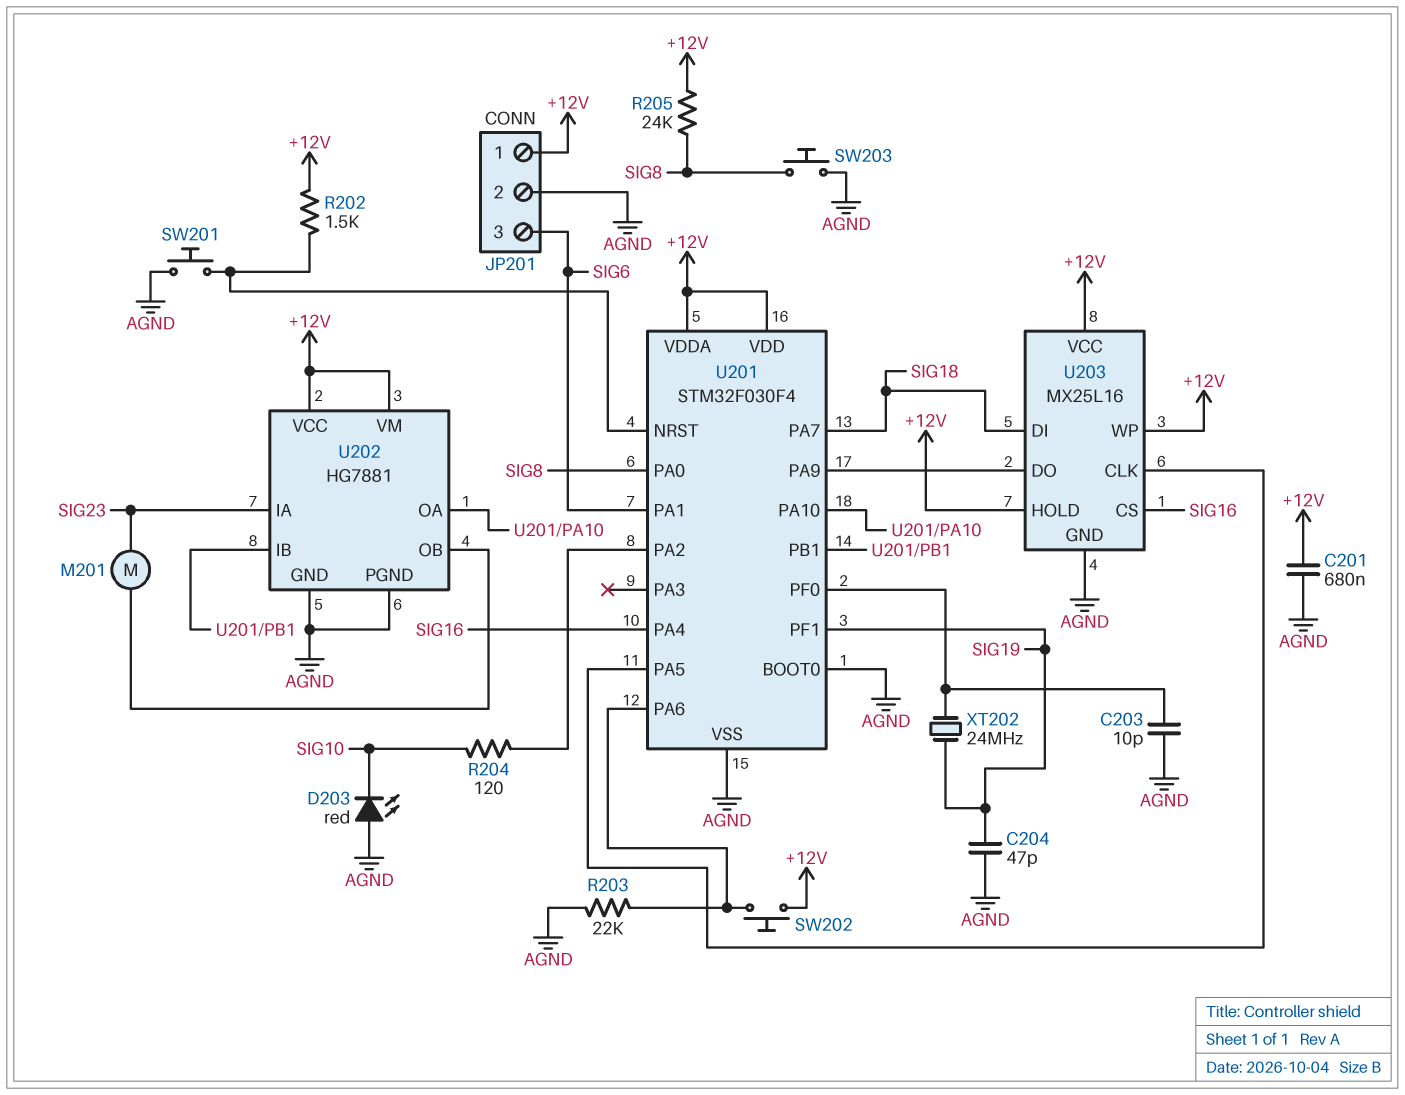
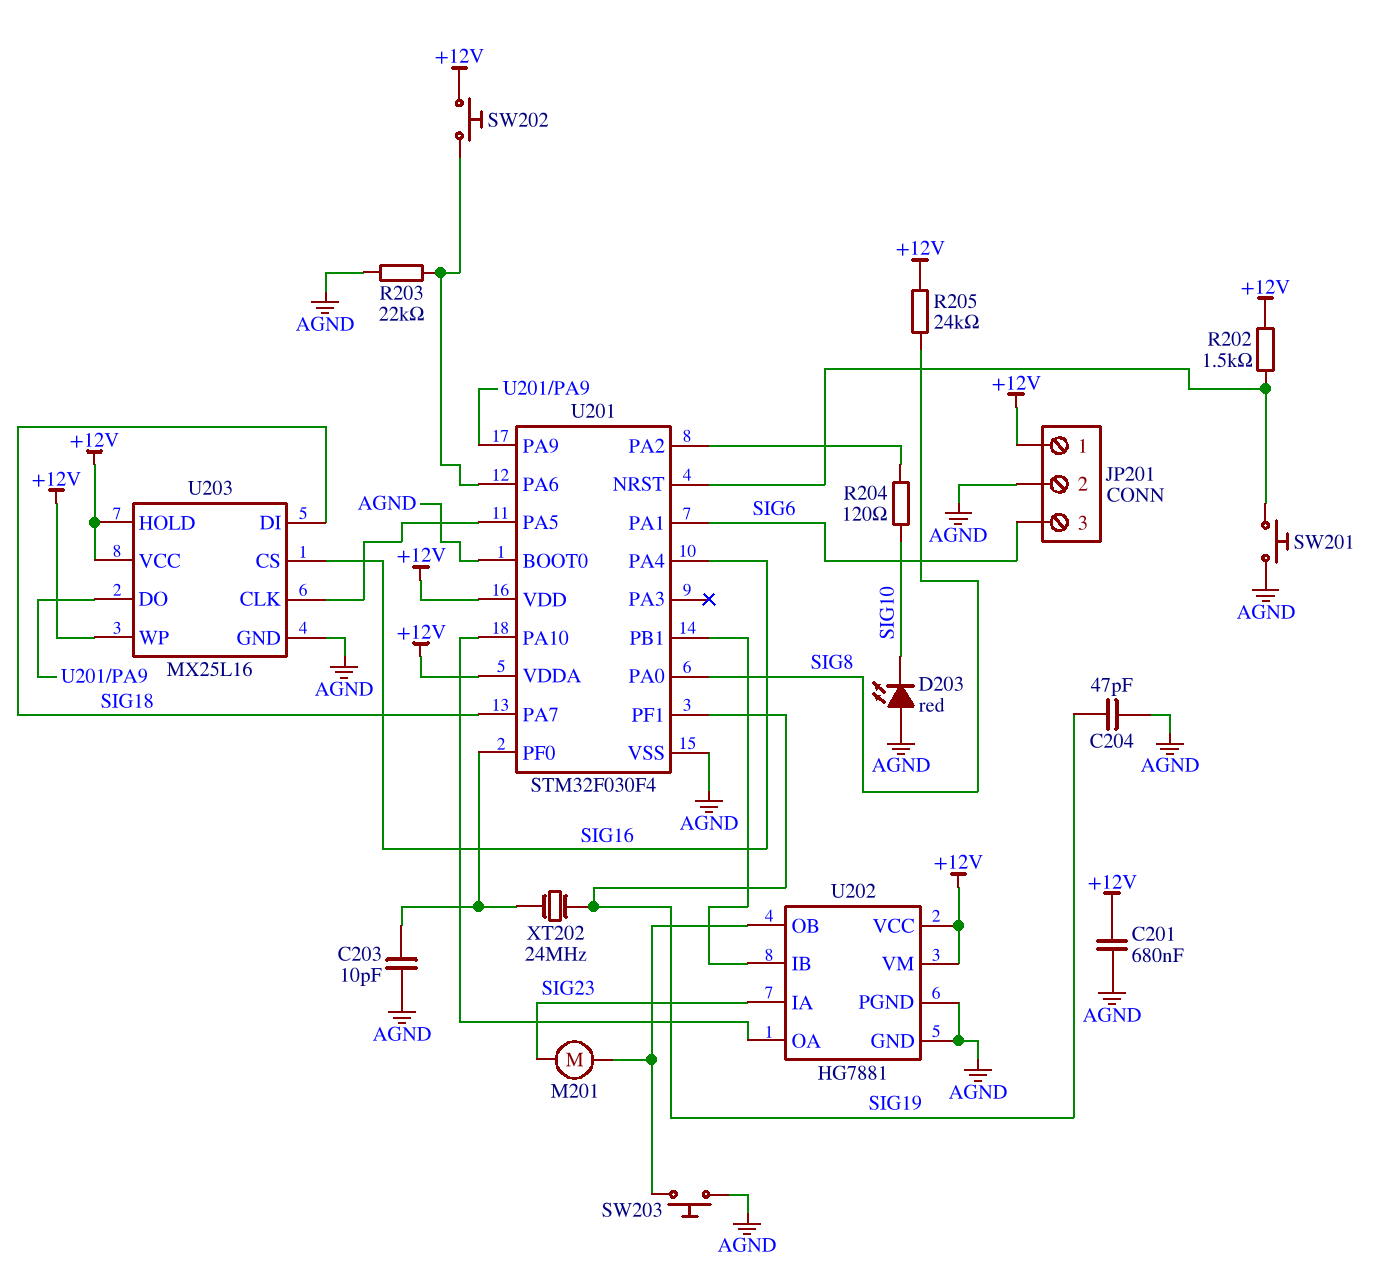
SW203: button (AGND, SIG8) -> button (AGND, U202/OB)

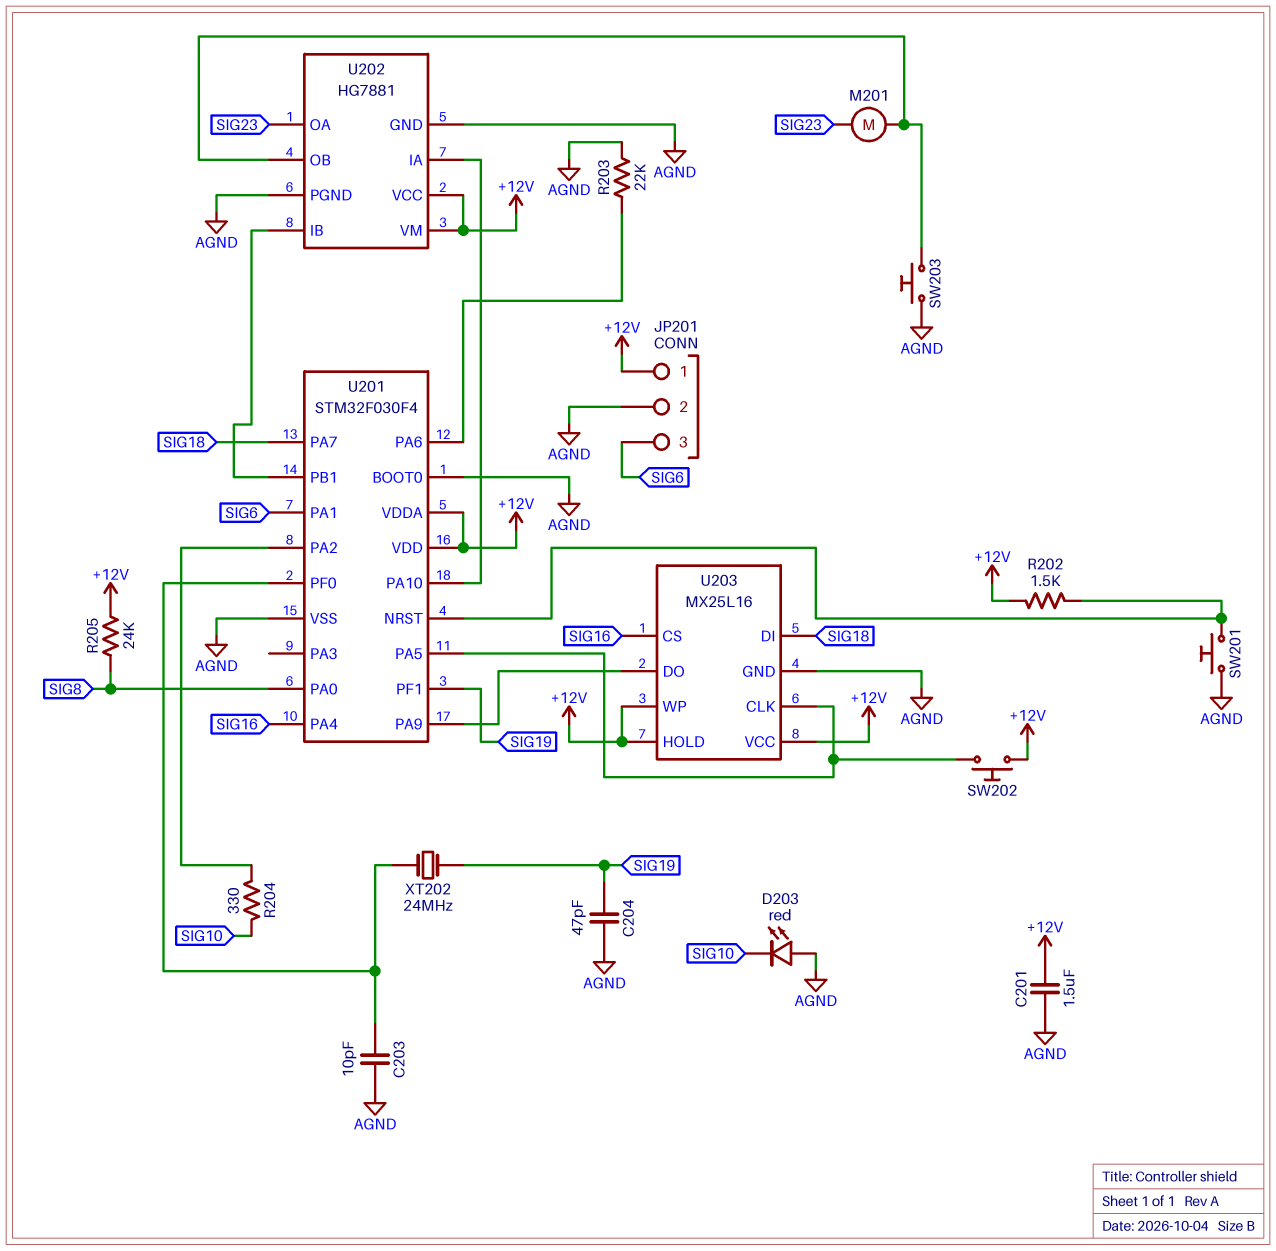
C201: 680nF (+12V, AGND) -> 1.5uF (+12V, AGND)
R204: 120 (SIG10, U201/PA2) -> 330 (SIG10, U201/PA2)
SW202: button (+12V, U201/PA6) -> button (+12V, U201/PA5)
U202 pin IA: SIG23 -> U201/PA10
U202 pin OA: U201/PA10 -> SIG23

